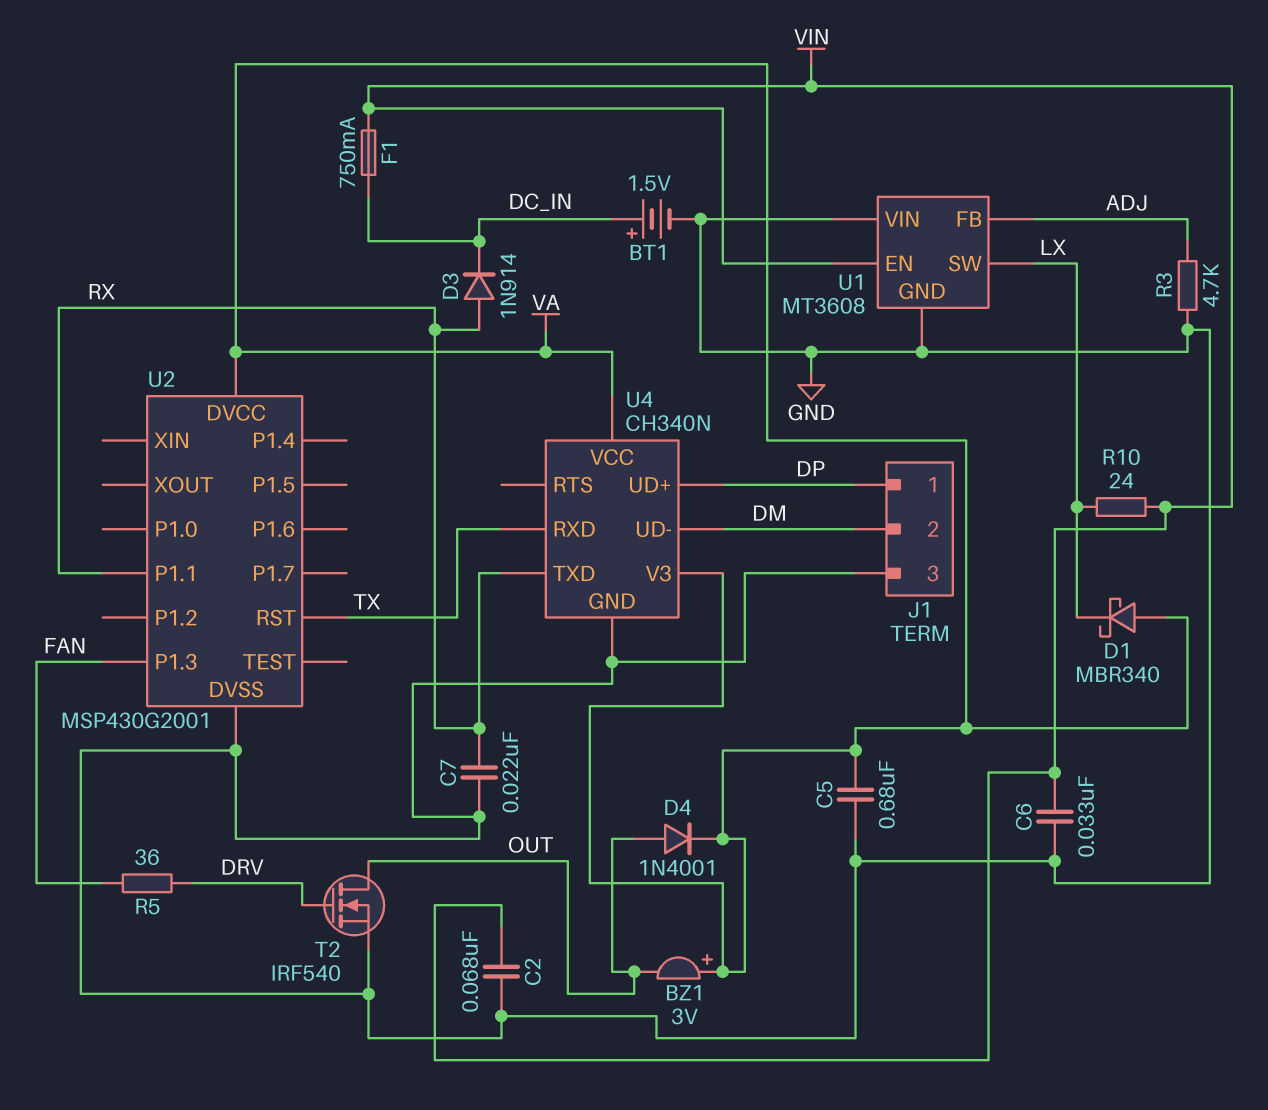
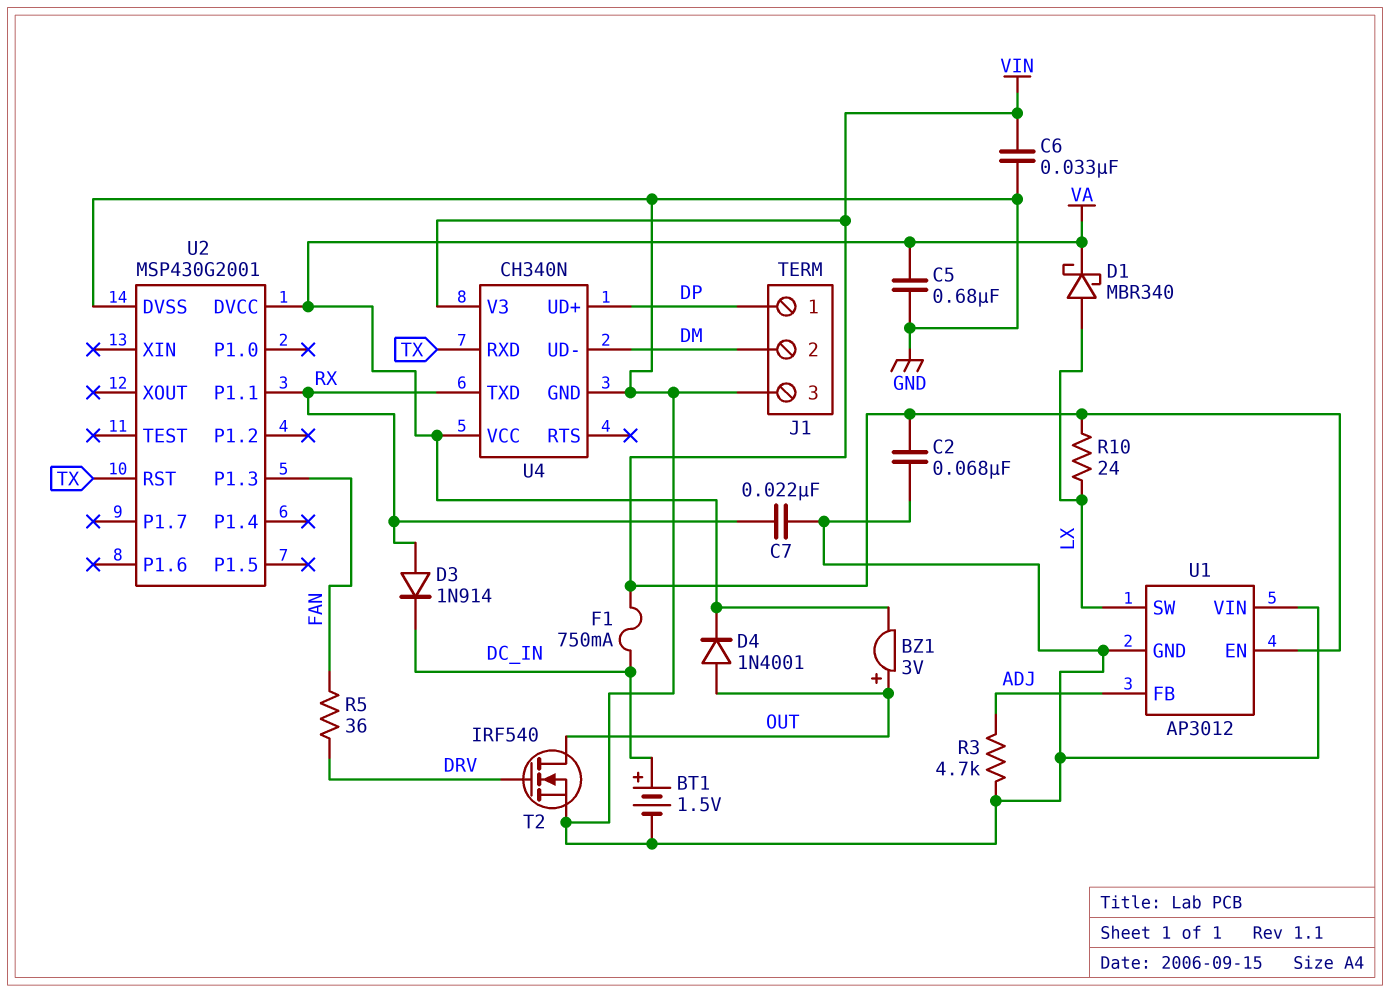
BZ1: buzzer 3V (plus VA, minus OUT) -> buzzer 3V (plus OUT, minus VA)
D1: schottky MBR340 (A VA, K LX) -> schottky MBR340 (A LX, K VA)
U1: MT3608 -> AP3012
U4 pin V3: VA -> VIN

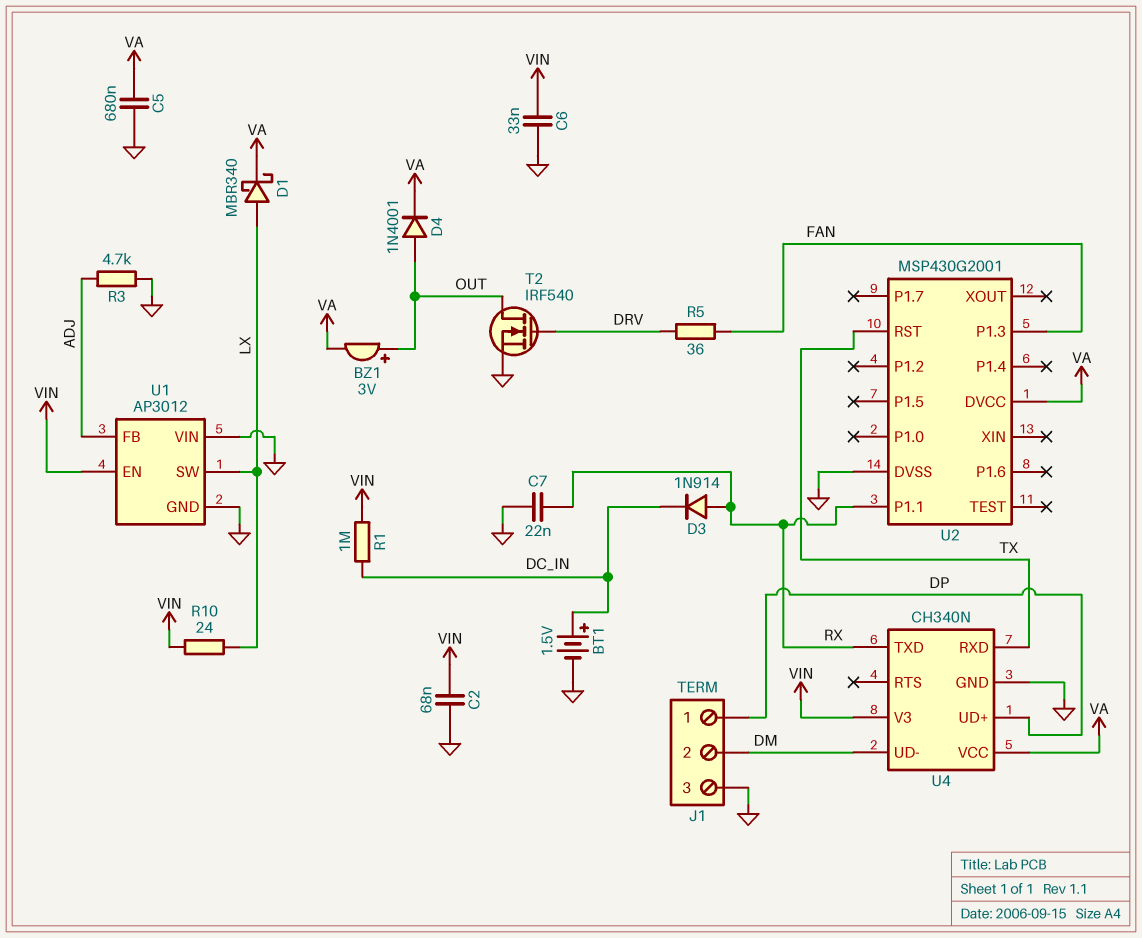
F1: 750mA (DC_IN, VIN) -> none
R1: none -> 1M (DC_IN, VIN)

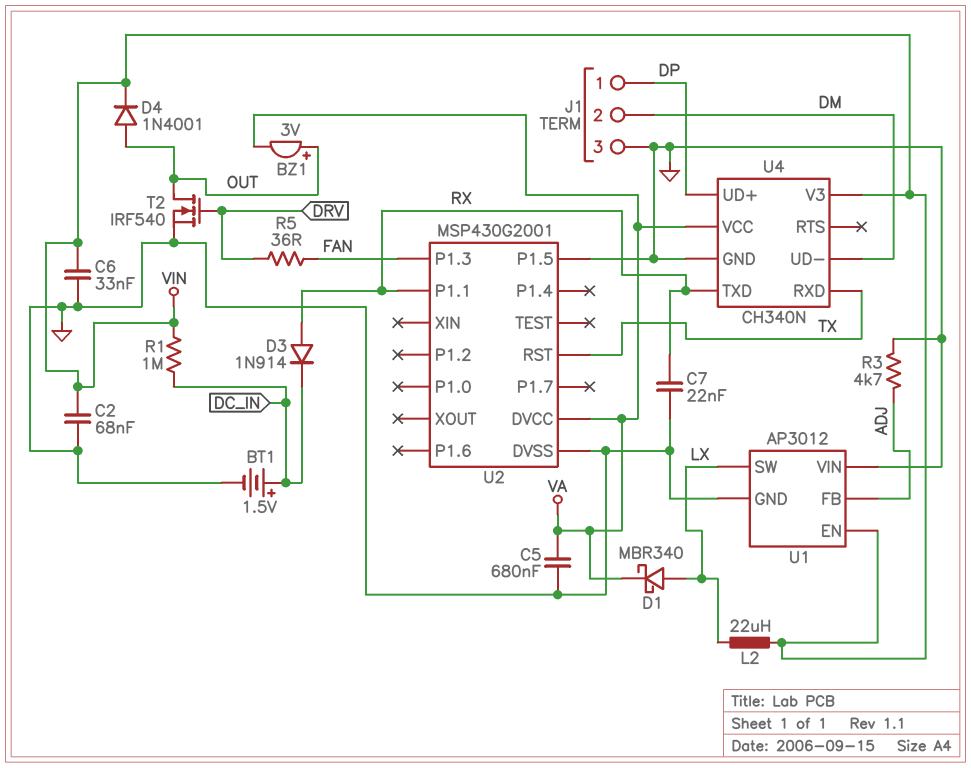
D4: diode 1N4001 (A OUT, K VA) -> diode 1N4001 (A OUT, K VIN)
L2: none -> 22uH (LX, VIN)
R10: 24 (LX, VIN) -> none
U2 pin P1.5: none -> GND

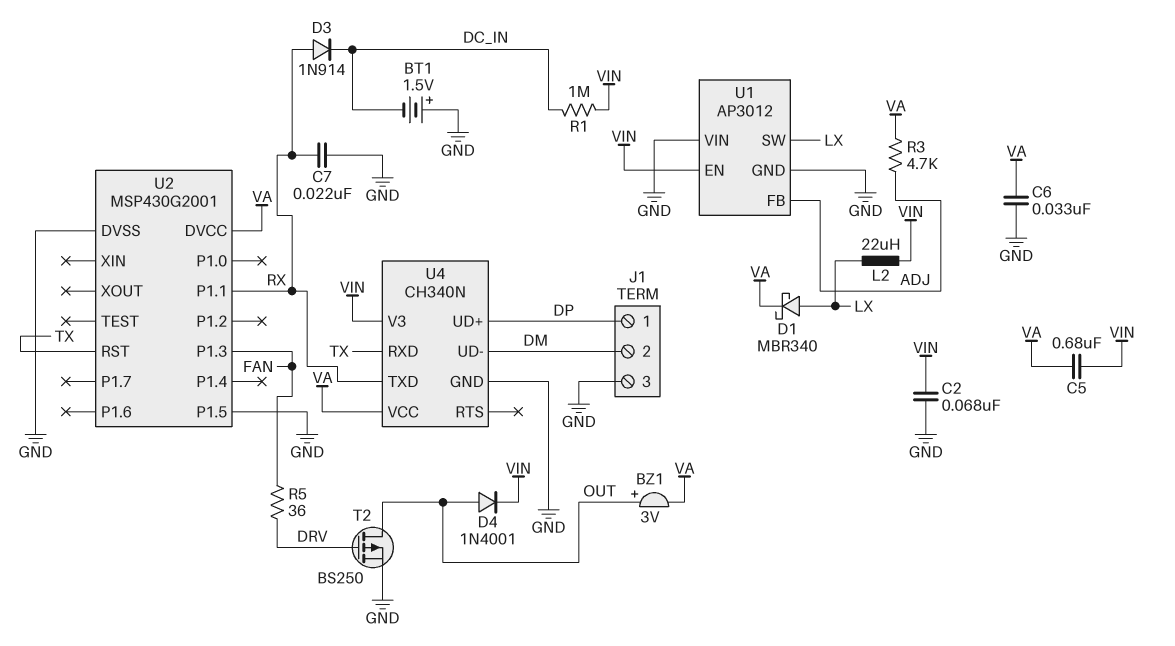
BT1: 1.5V (plus DC_IN, minus GND) -> 1.5V (plus GND, minus DC_IN)
C5: 680nF (GND, VA) -> 680nF (VA, VIN)
C6: 33nF (GND, VIN) -> 33nF (GND, VA)
R3: 4.7k (ADJ, GND) -> 4.7k (ADJ, VA)
T2: NMOS IRF540 (G DRV, D OUT, S GND) -> PMOS BS250 (G DRV, D OUT, S GND)

